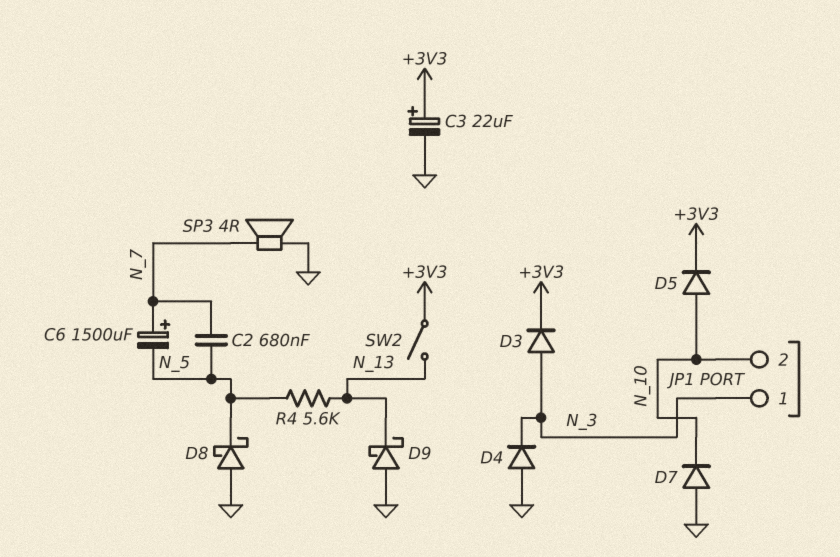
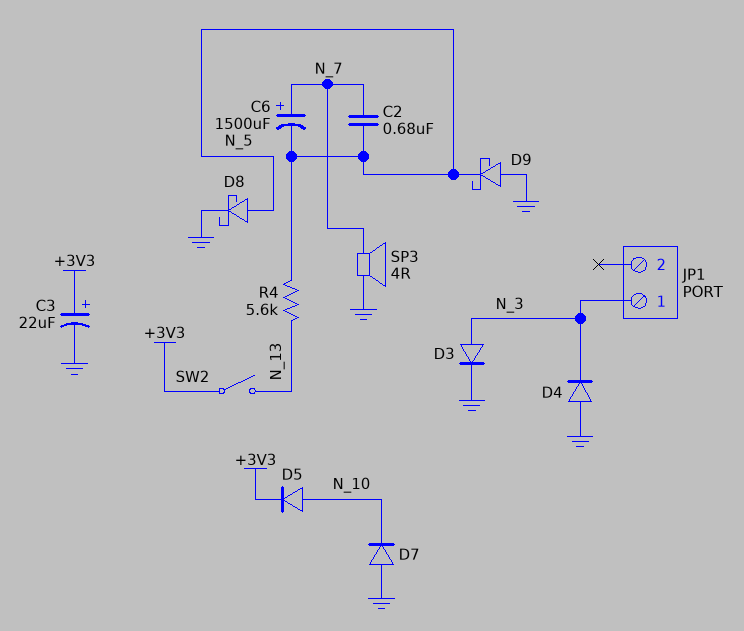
D3: diode (A N_3, K +3V3) -> diode (A N_3, K GND)
D8: schottky (A GND, K N_5) -> schottky (A N_5, K GND)
D9: schottky (A GND, K N_13) -> schottky (A GND, K N_5)
JP1 pin 2: N_10 -> none

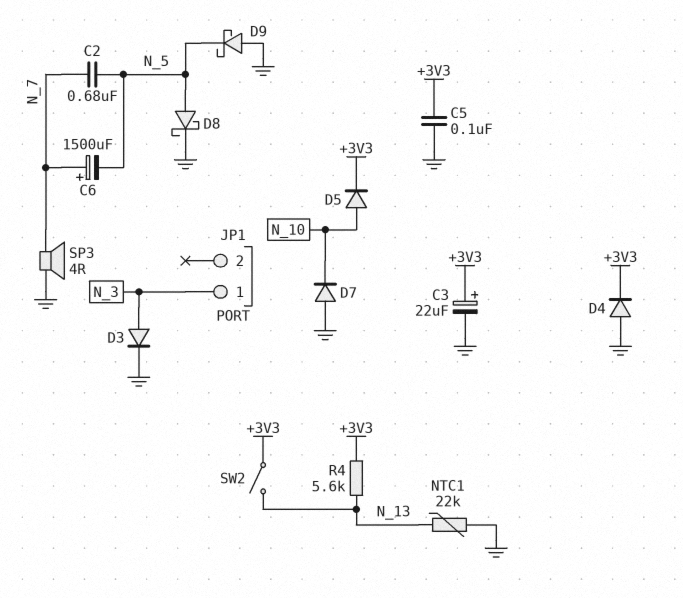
C5: none -> 100nF (+3V3, GND)
D4: diode (A GND, K N_3) -> diode (A GND, K +3V3)
NTC1: none -> 22k (GND, N_13)
R4: 5.6k (N_5, N_13) -> 5.6k (+3V3, N_13)

